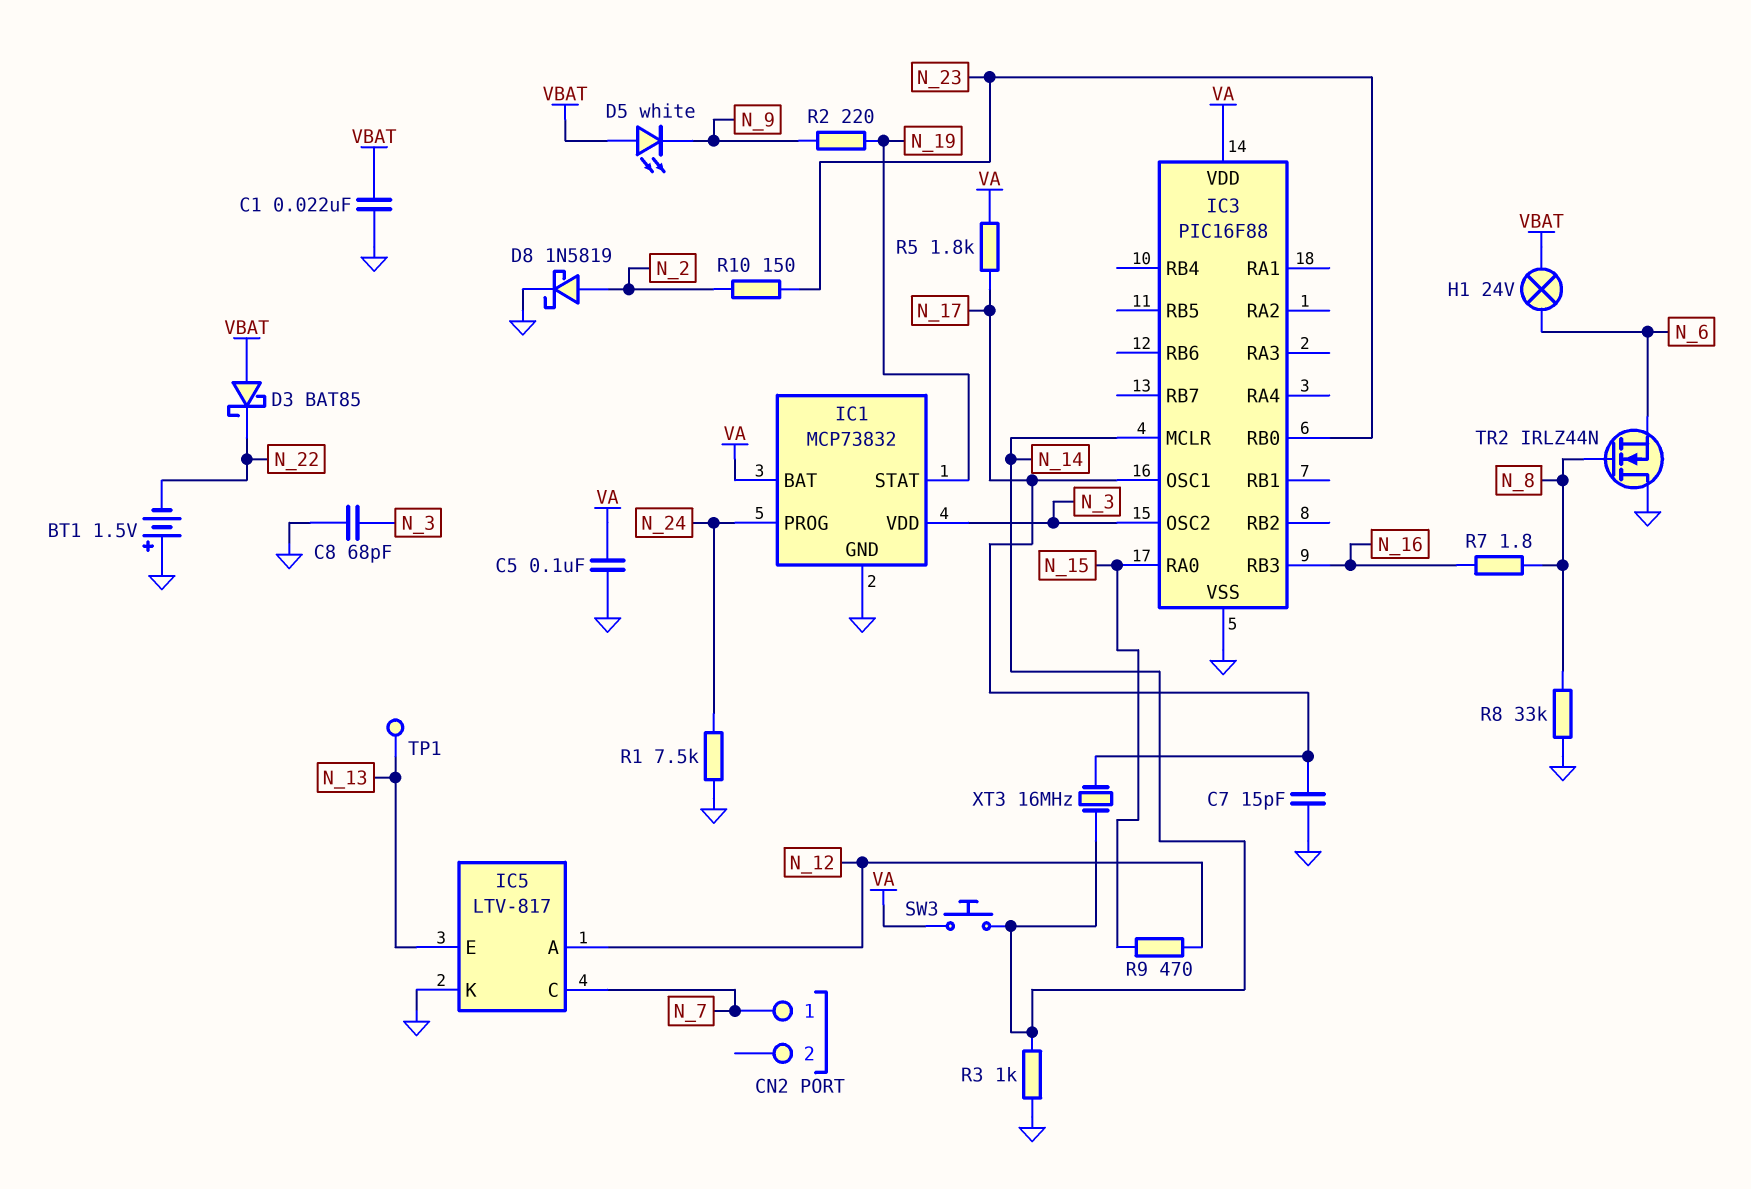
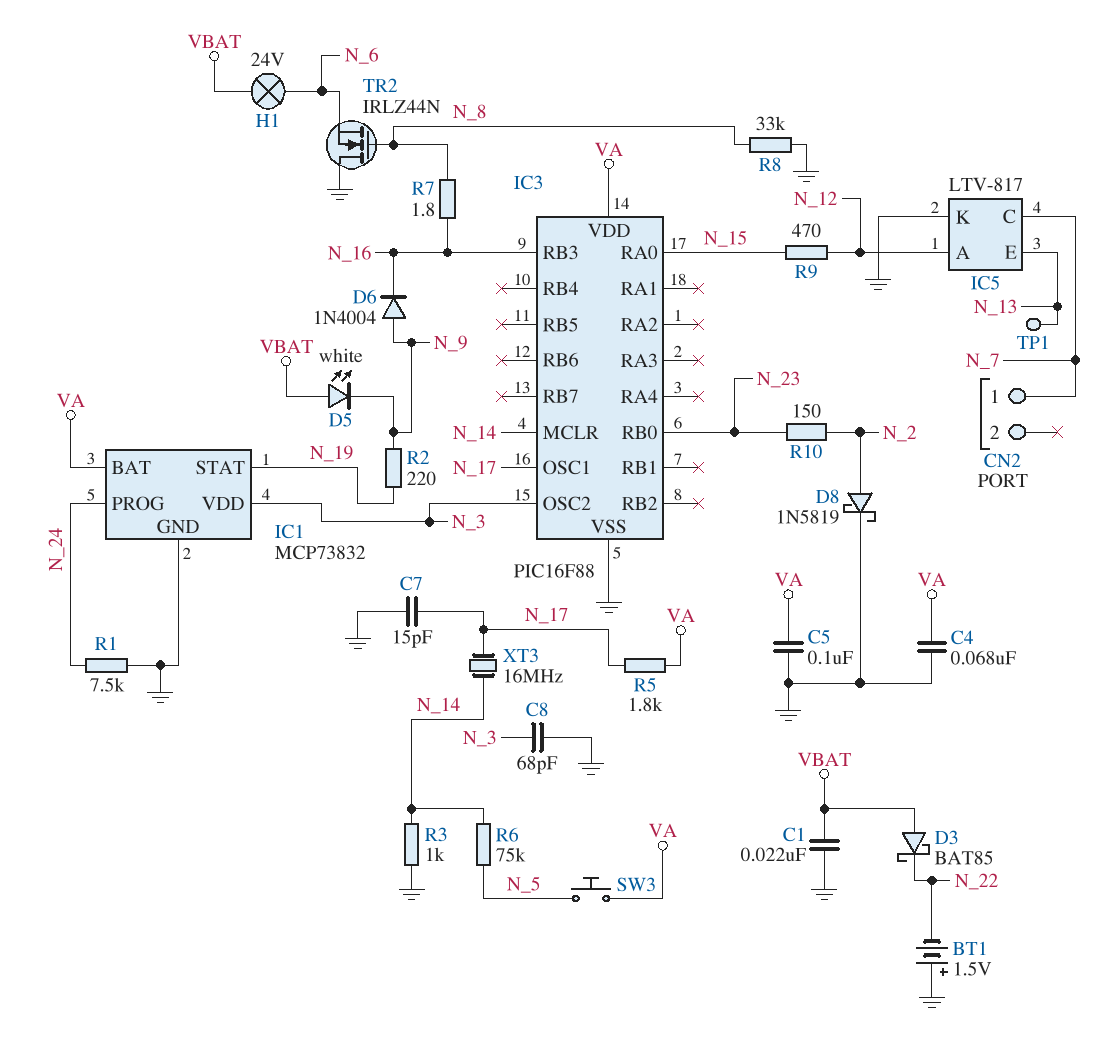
C4: none -> 68nF (GND, VA)
D6: none -> diode 1N4004 (A N_9, K N_16)
R6: none -> 75k (N_5, N_14)
SW3: button (N_14, VA) -> button (N_5, VA)

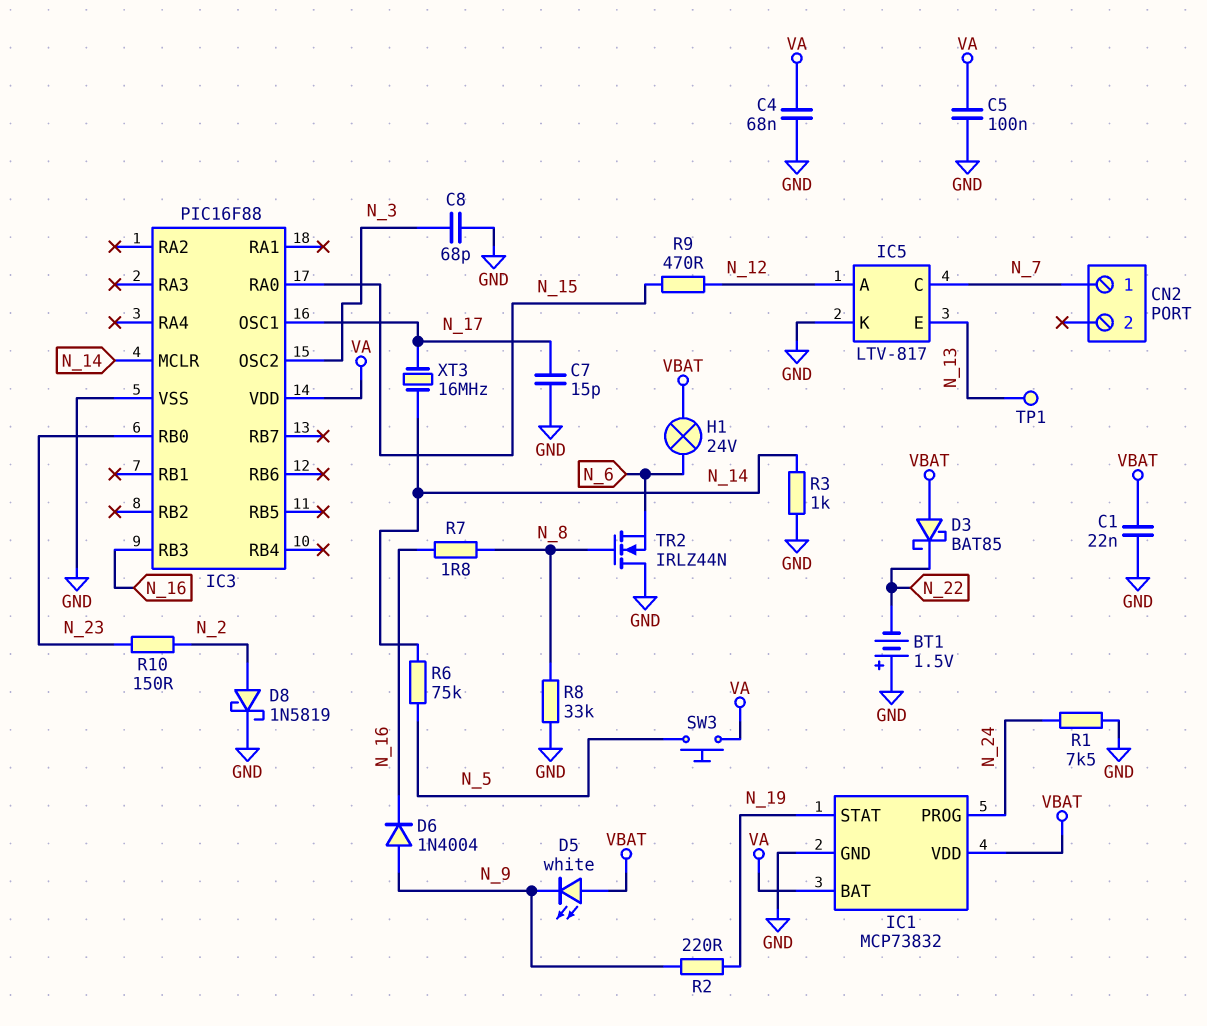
IC1 pin VDD: N_3 -> VBAT
R5: 1.8k (N_17, VA) -> none

